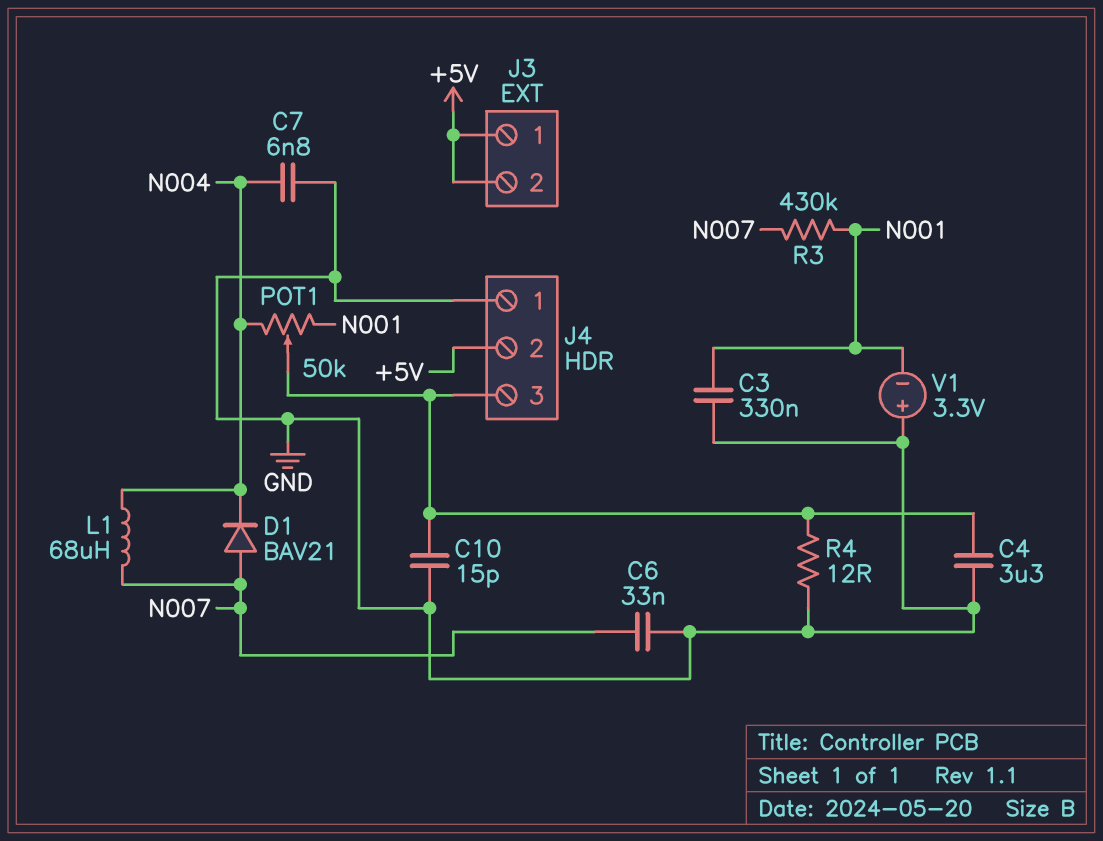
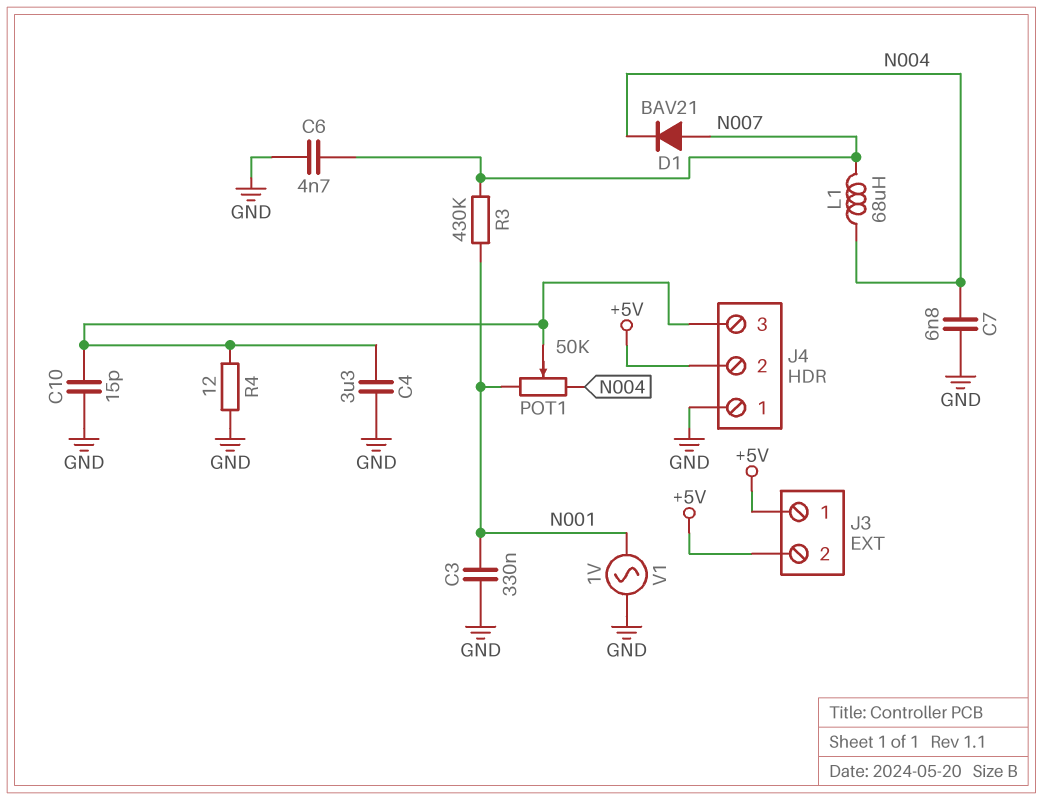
C6: 33nF (GND, N007) -> 4.7nF (GND, N007)
V1: 3.3V (plus GND, minus N001) -> AC 1V (GND, N001)

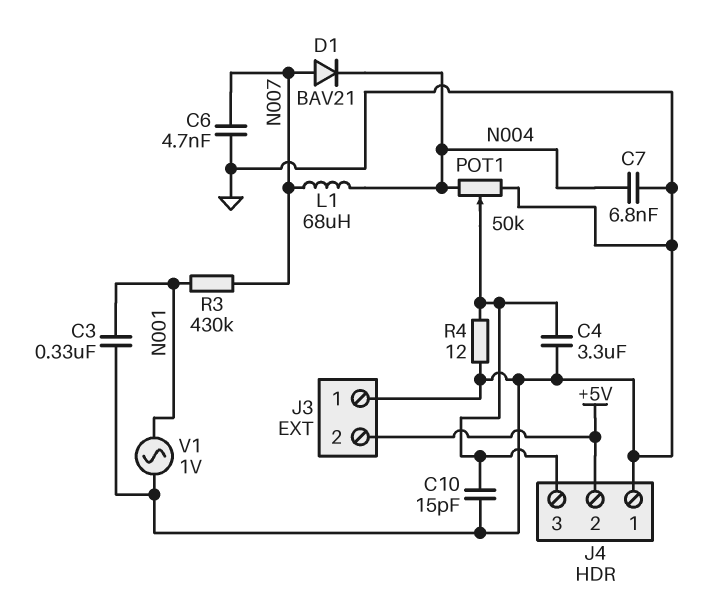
J3 pin 1: +5V -> GND
POT1: 50k (N001, N004, wiper J4/3) -> 50k (GND, N004, wiper J4/3)

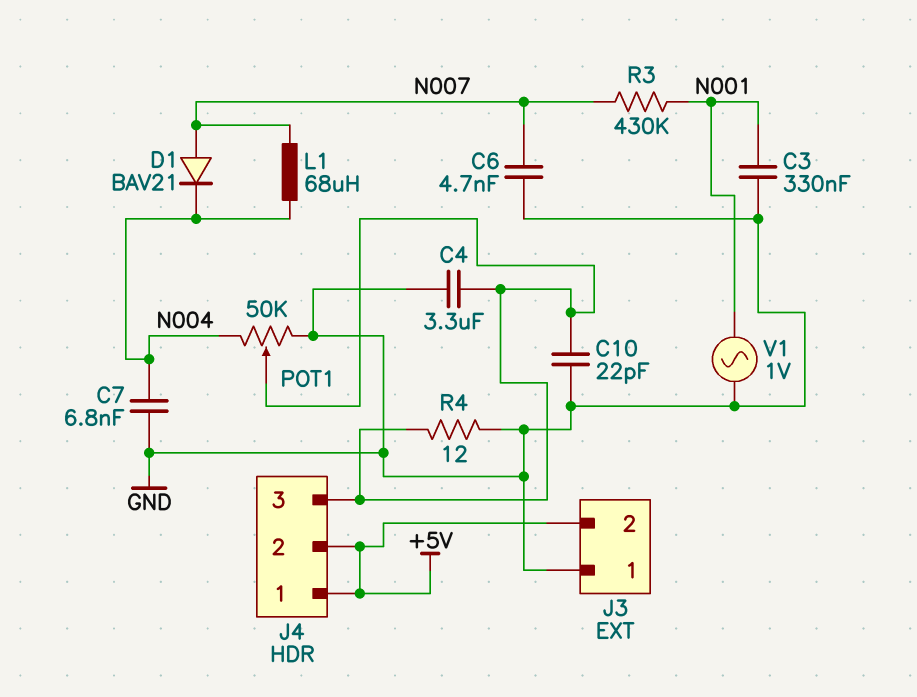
C10: 15pF (GND, J4/3) -> 22pF (GND, J4/3)
J4 pin 1: GND -> +5V

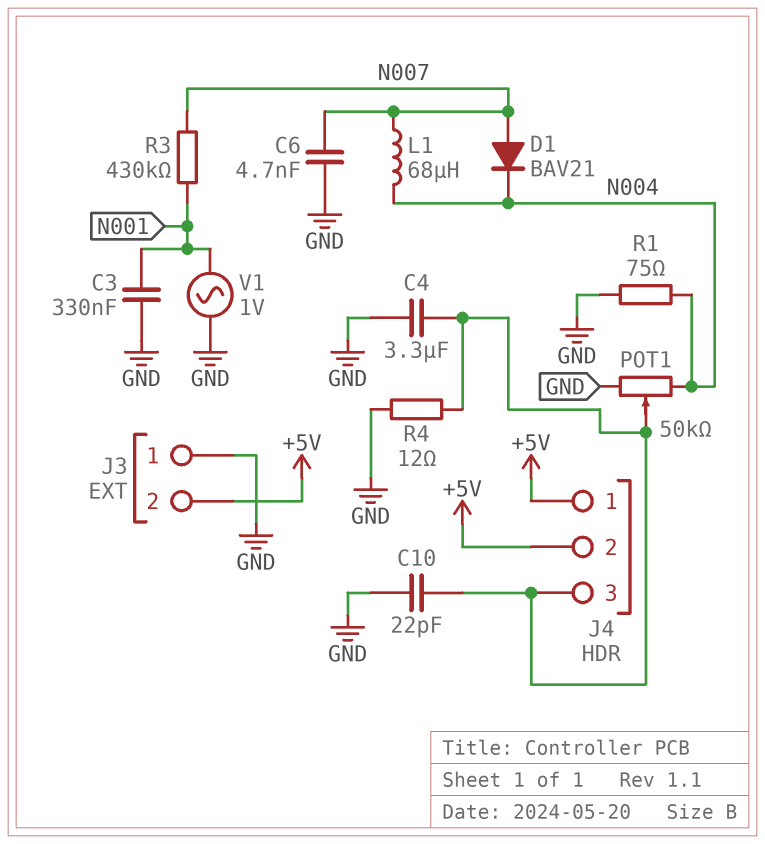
C7: 6.8nF (GND, N004) -> none
R1: none -> 75 (GND, N004)

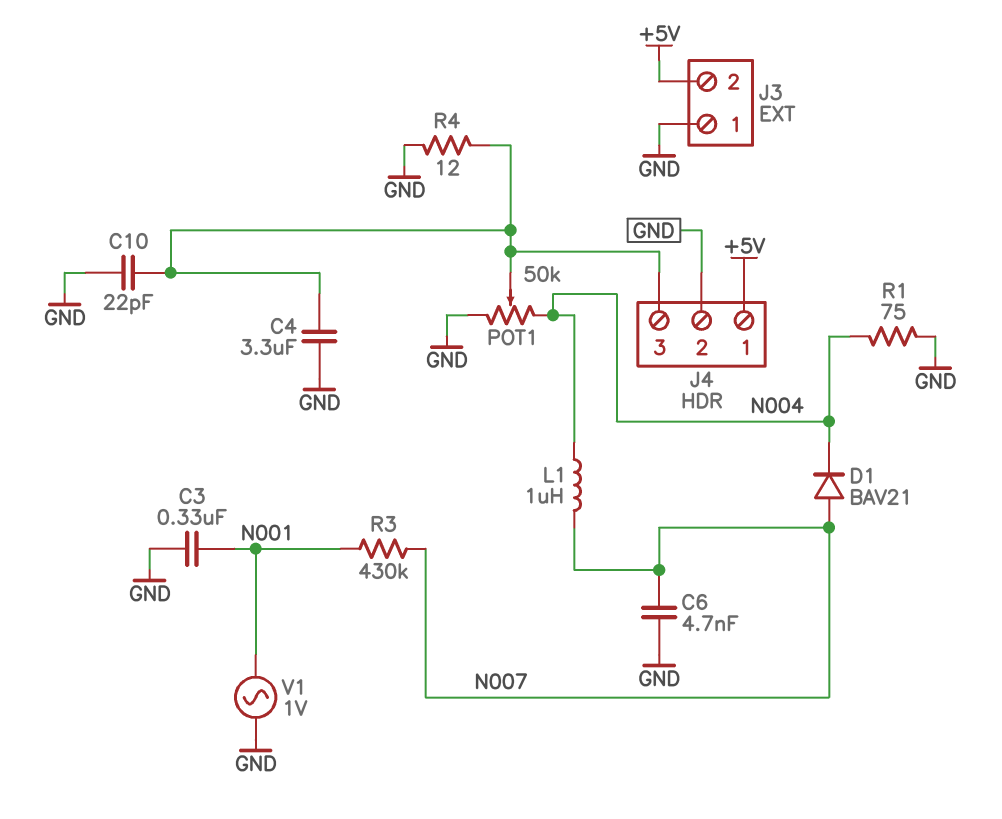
J4 pin 2: +5V -> GND
L1: 68uH (N004, N007) -> 1uH (N004, N007)

